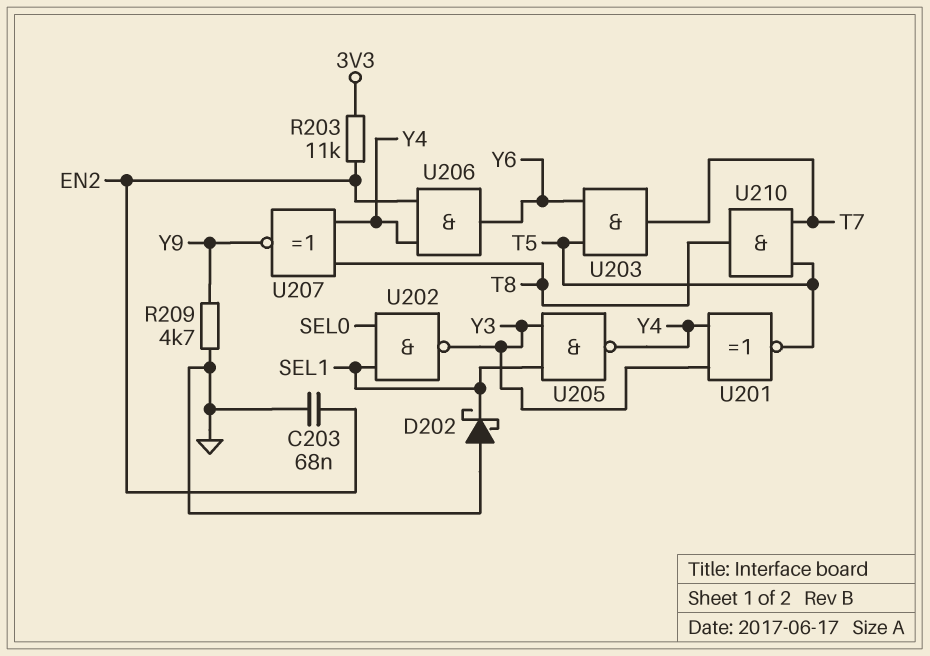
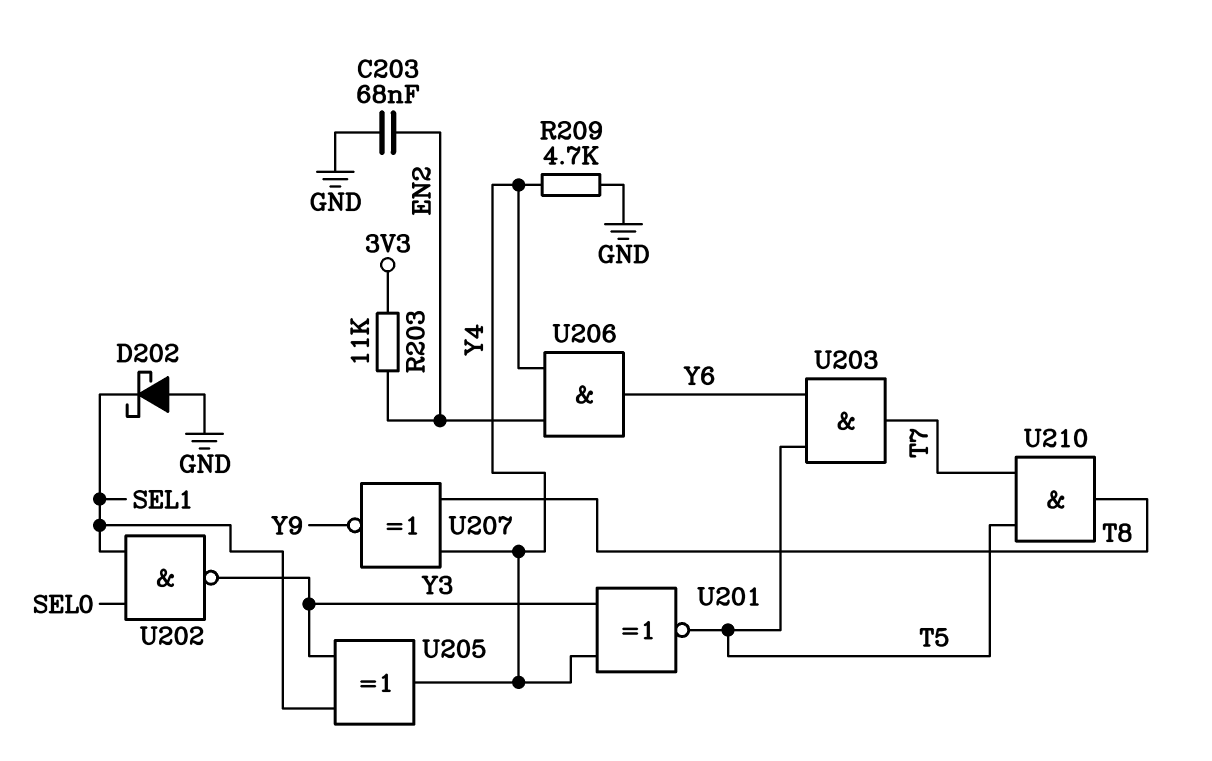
R209: 4.7k (GND, Y9) -> 4.7k (GND, Y4)
U205: NAND (in SEL1, in Y3, out Y4) -> XOR (in SEL1, in Y3, out Y4)

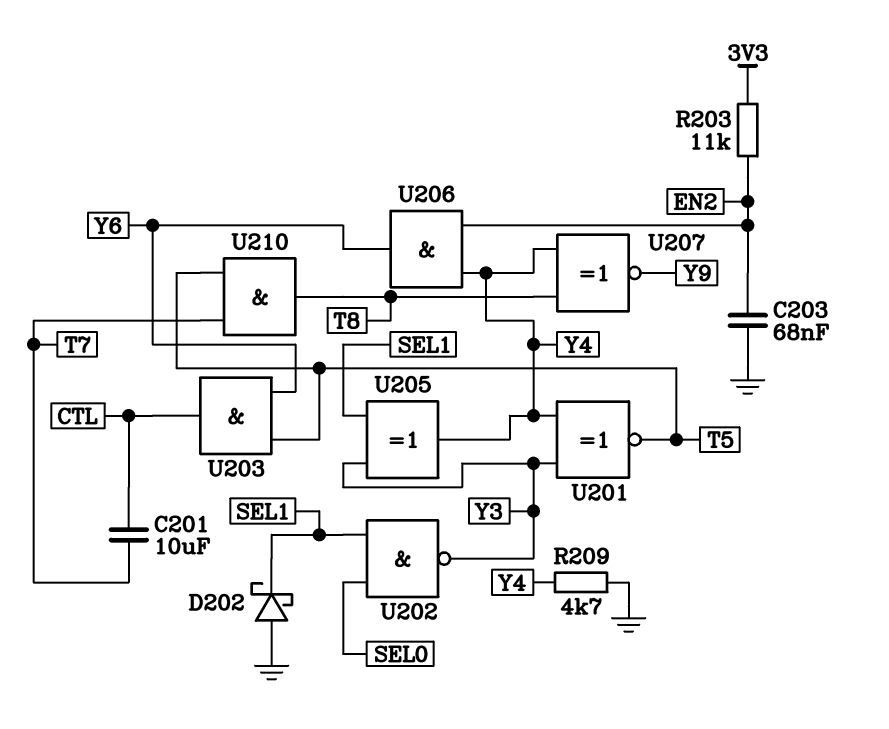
C201: none -> 10uF (CTL, T7)
U203: AND (in T5, in Y6, out T7) -> AND (in T5, in Y6, out CTL)

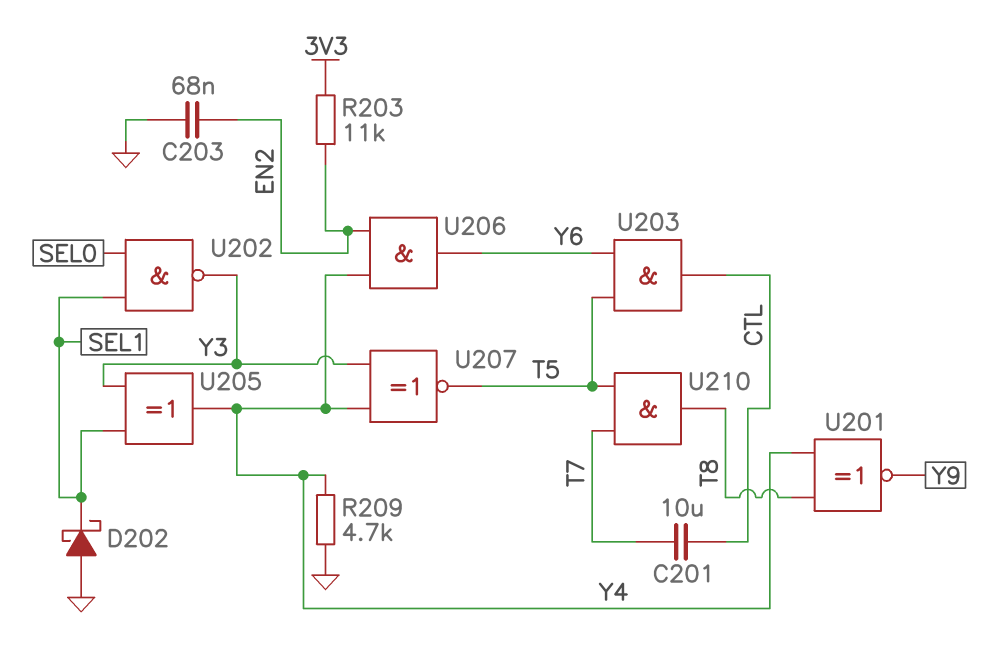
U201: XNOR (in Y3, in Y4, out T5) -> XNOR (in T8, in Y4, out Y9)
U207: XNOR (in T8, in Y4, out Y9) -> XNOR (in Y3, in Y4, out T5)

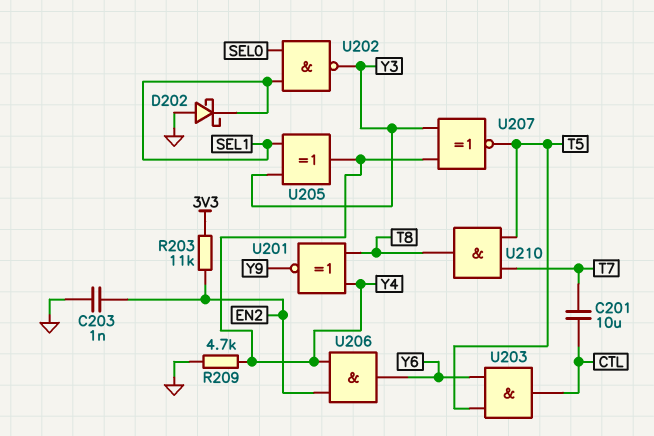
C203: 68nF (EN2, GND) -> 1nF (EN2, GND)

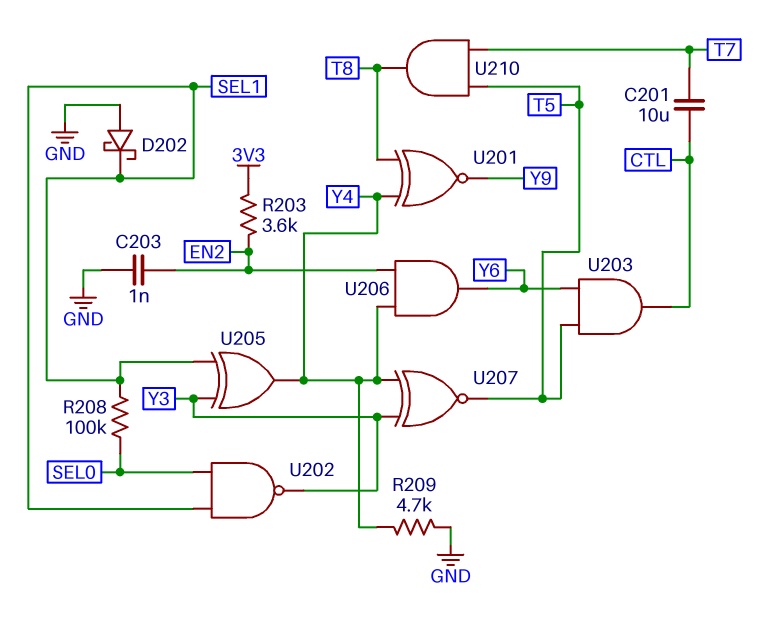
R203: 11k (3V3, EN2) -> 3.6k (3V3, EN2)
R208: none -> 100k (SEL0, SEL1)

